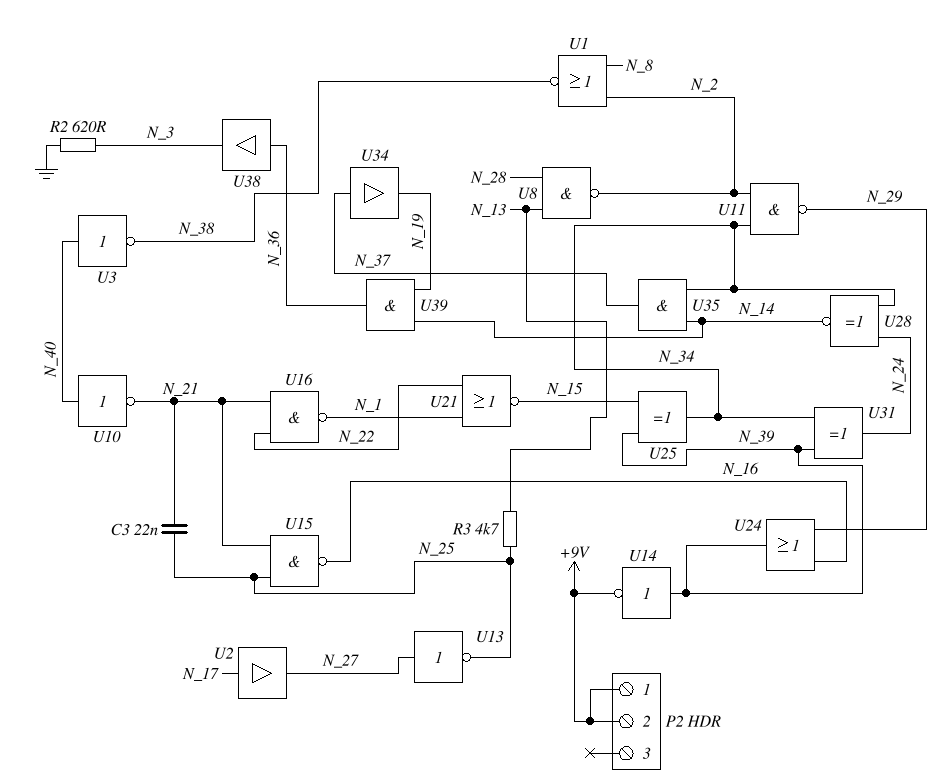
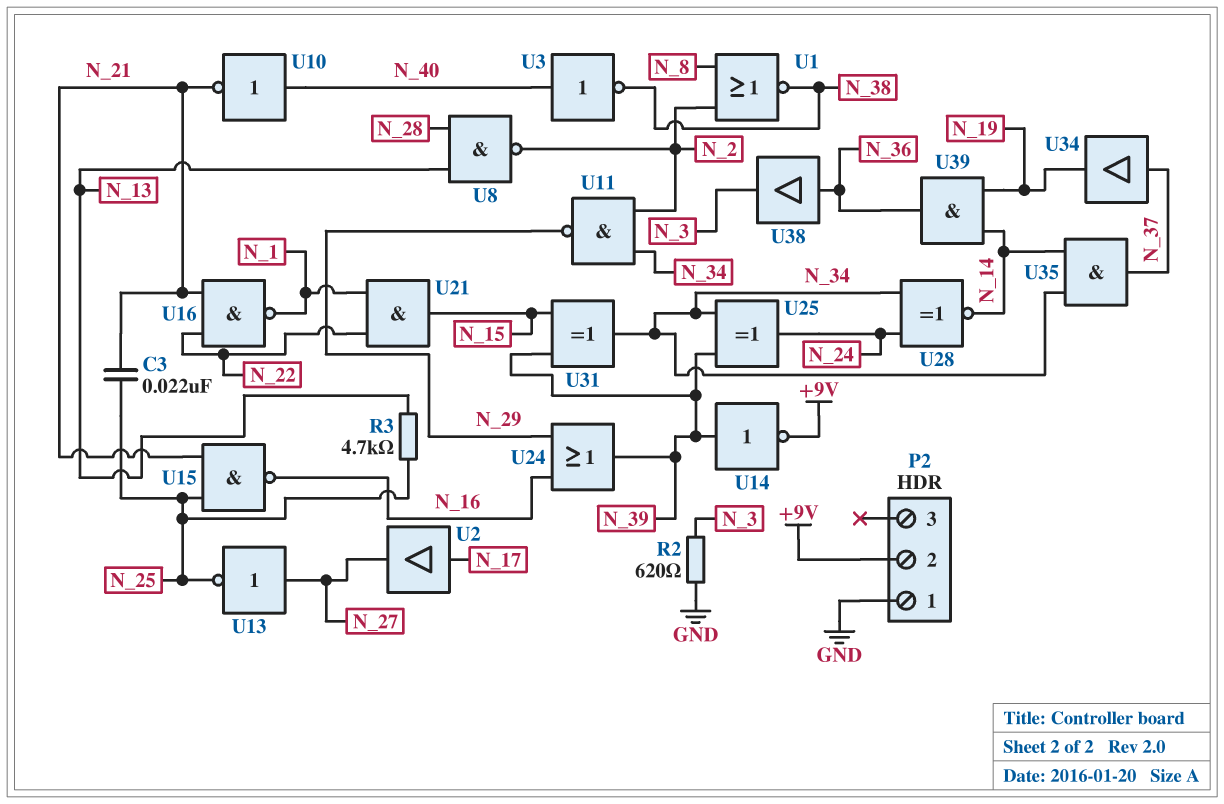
P2 pin 1: +9V -> GND
U21: NOR (in N_1, in N_22, out N_15) -> AND (in N_1, in N_22, out N_15)
U25: XOR (in N_15, in N_39, out N_34) -> XOR (in N_34, in N_39, out N_24)
U31: XOR (in N_34, in N_39, out N_24) -> XOR (in N_15, in N_39, out N_34)

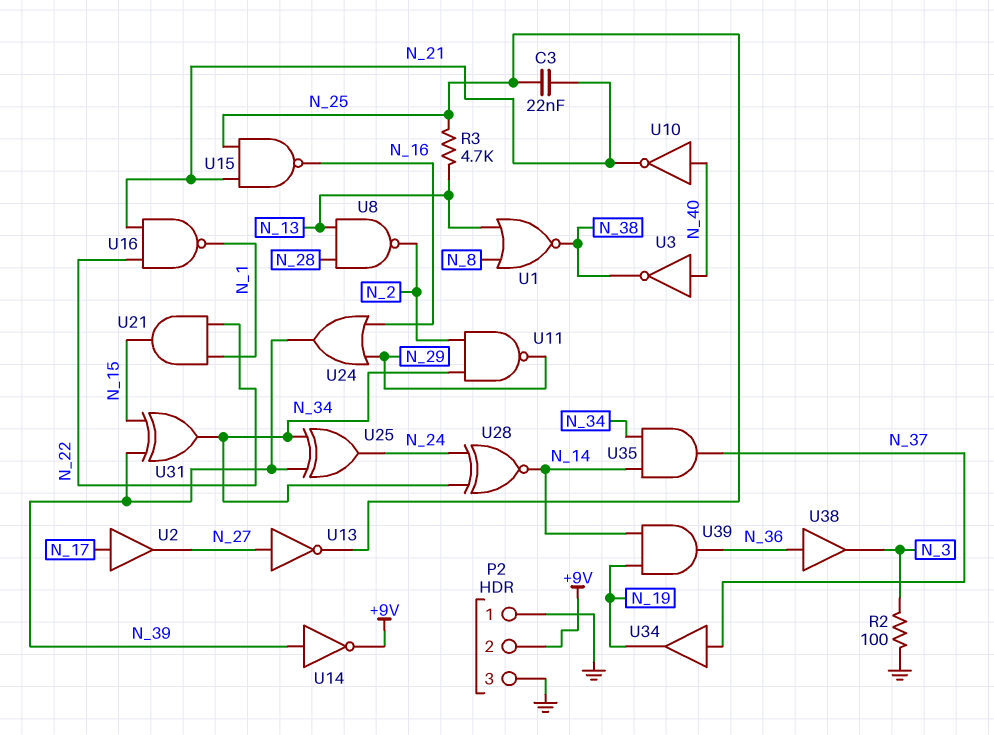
P2 pin 3: none -> GND
R2: 620 (GND, N_3) -> 100 (GND, N_3)
U1: NOR (in N_2, in N_8, out N_38) -> NOR (in N_8, in N_13, out N_38)

